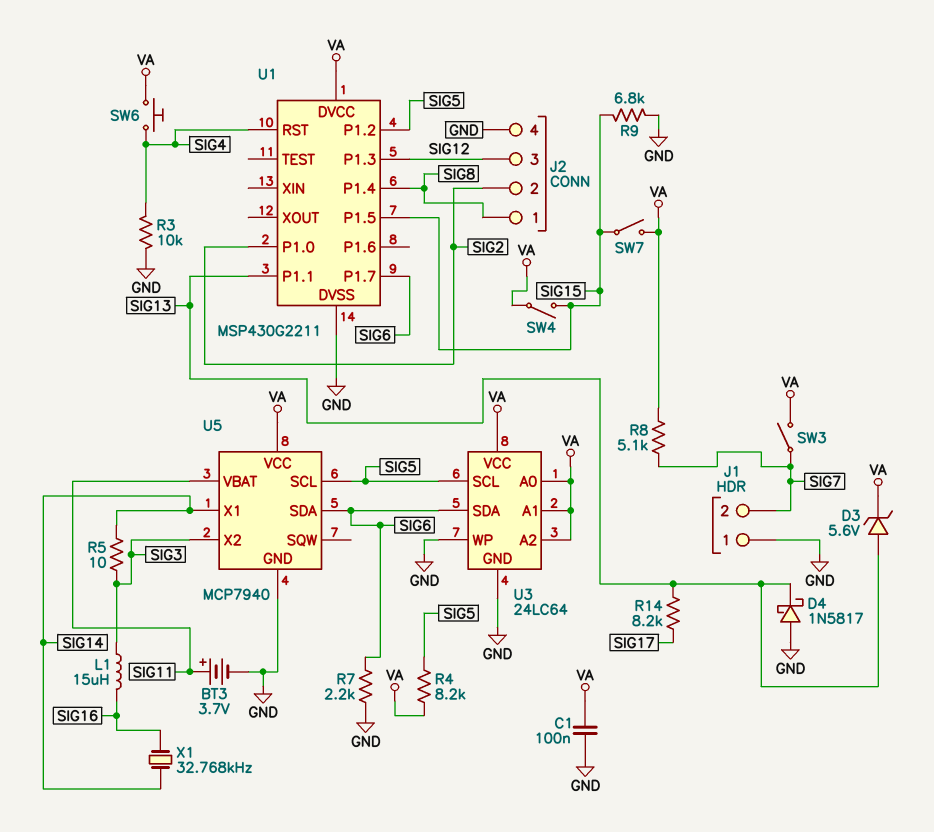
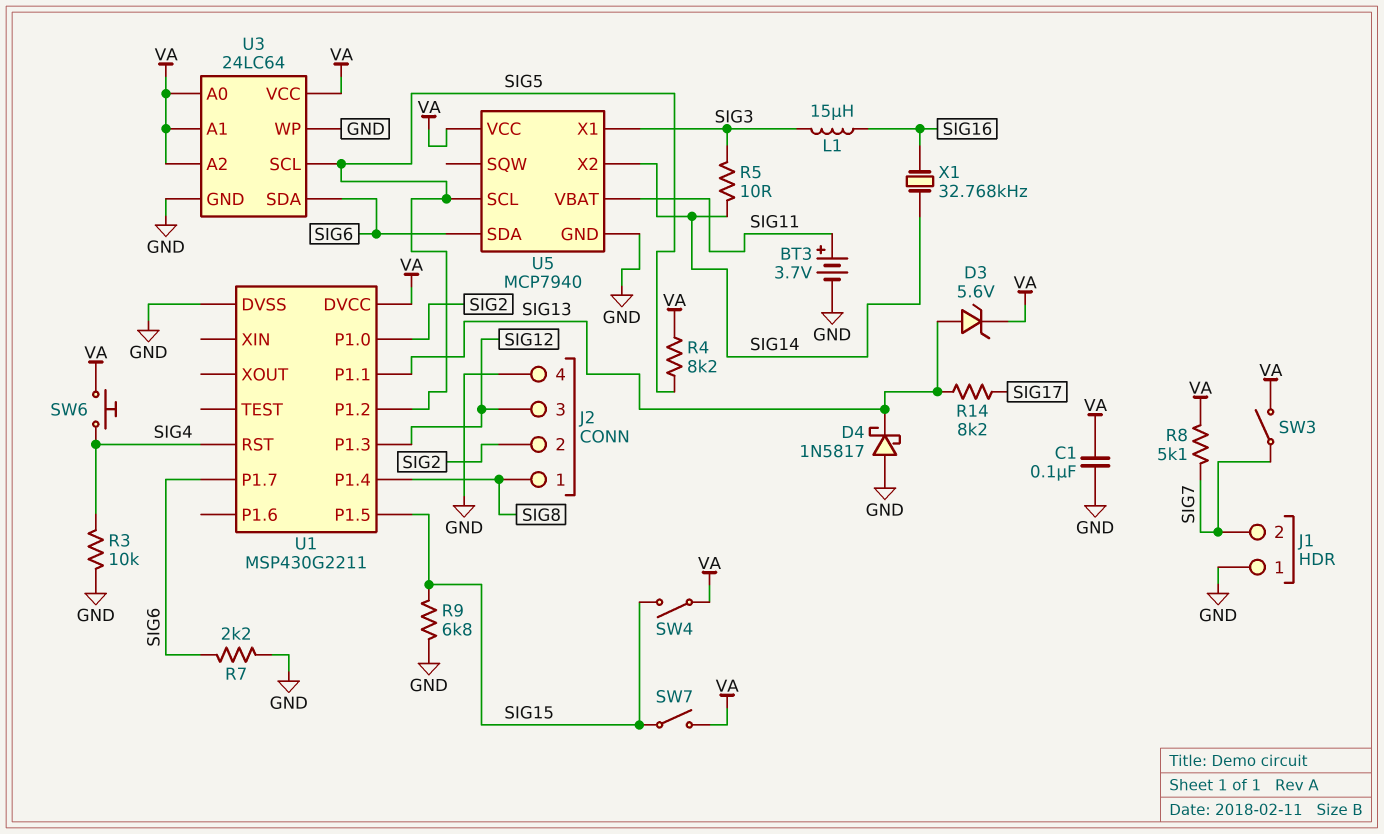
U5 pin X1: SIG14 -> SIG3
U5 pin X2: SIG3 -> SIG14

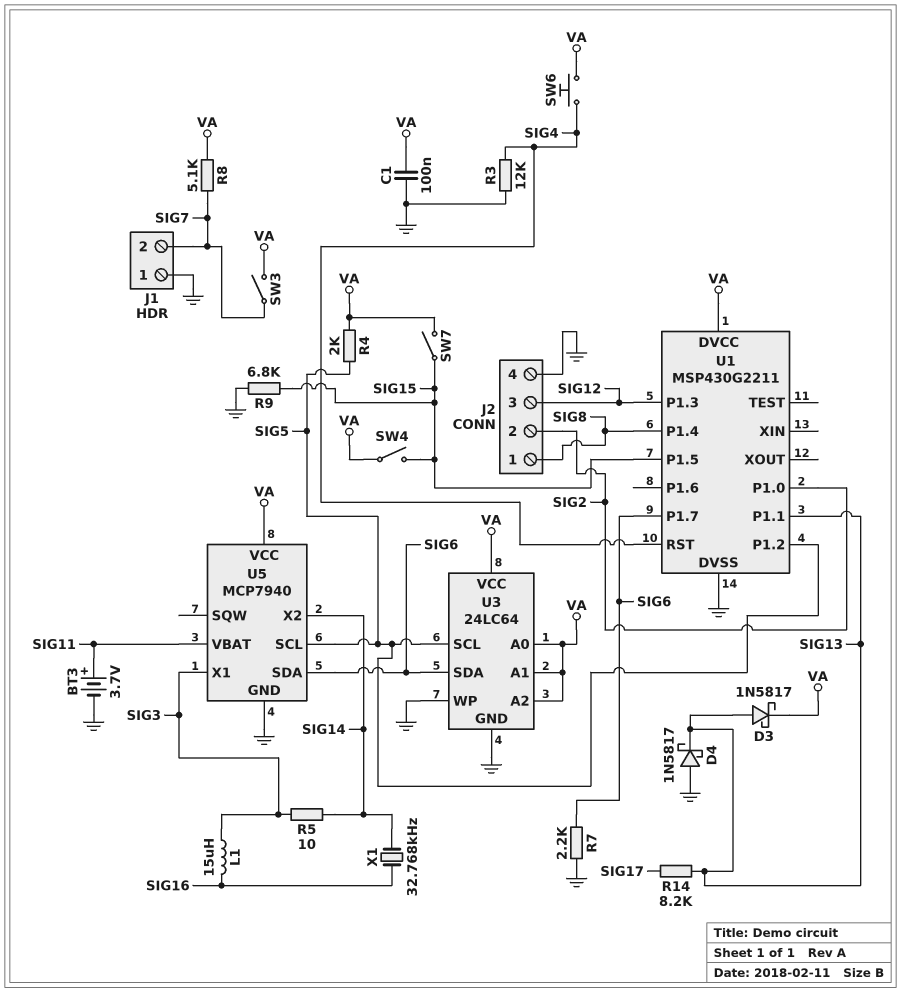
D3: zener 5.6V (A SIG13, K VA) -> schottky 1N5817 (A SIG13, K VA)
R3: 10k (GND, SIG4) -> 12k (GND, SIG4)
R4: 8.2k (SIG5, VA) -> 2k (SIG5, VA)

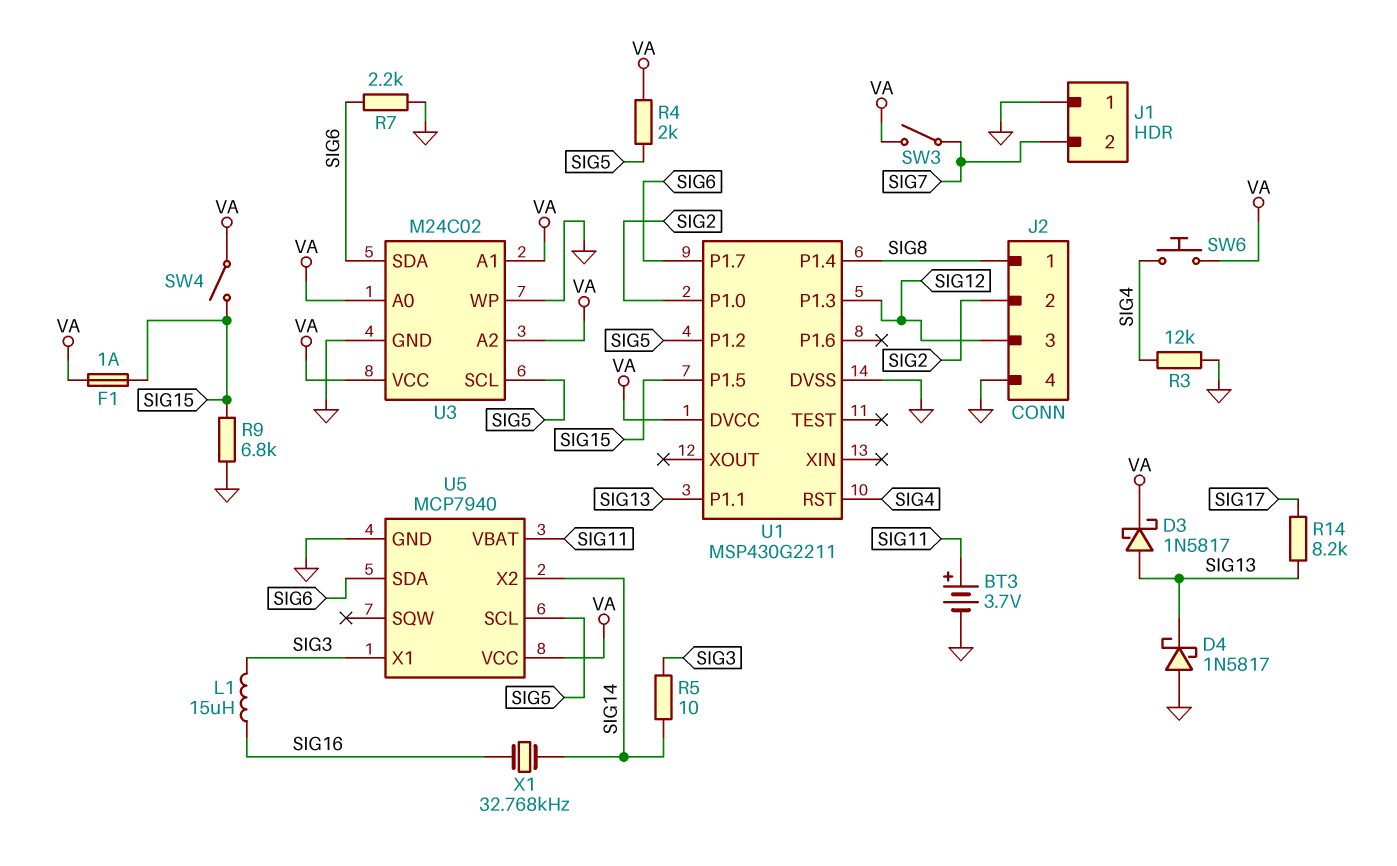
C1: 100nF (GND, VA) -> none
F1: none -> 1A (SIG15, VA)
R8: 5.1k (SIG7, VA) -> none
SW7: switch (SIG15, VA) -> none
U3: 24LC64 -> M24C02

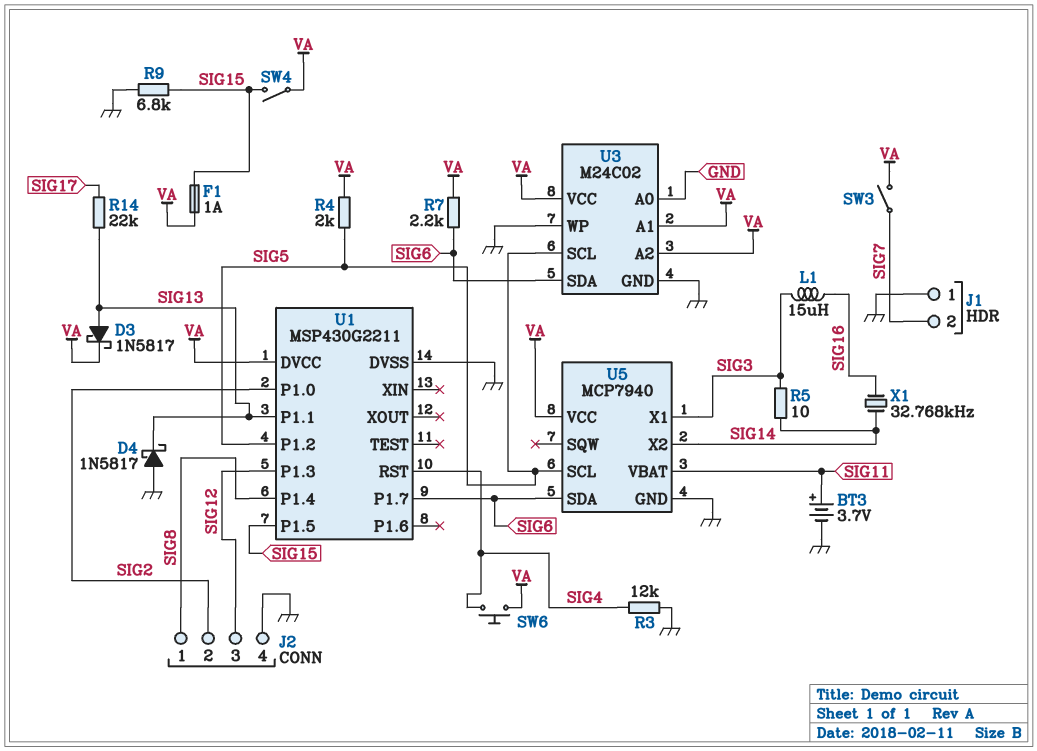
R7: 2.2k (GND, SIG6) -> 2.2k (SIG6, VA)
R14: 8.2k (SIG13, SIG17) -> 22k (SIG13, SIG17)
U3 pin A0: VA -> GND

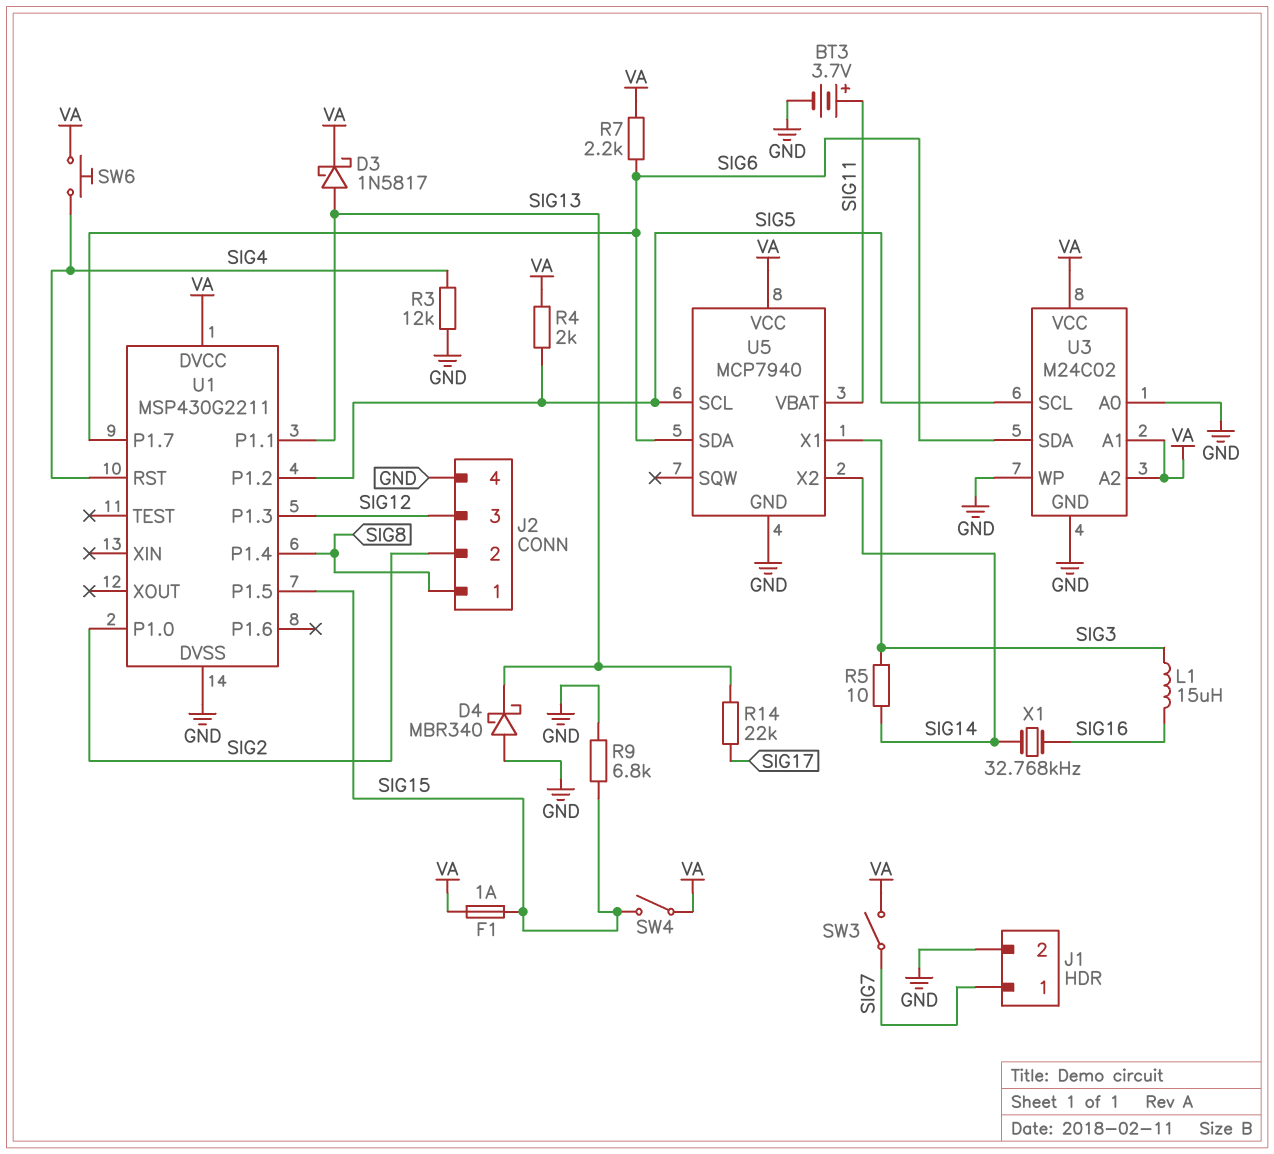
D4: schottky 1N5817 (A GND, K SIG13) -> schottky MBR340 (A GND, K SIG13)
J1 pin 1: GND -> SIG7
J1 pin 2: SIG7 -> GND

